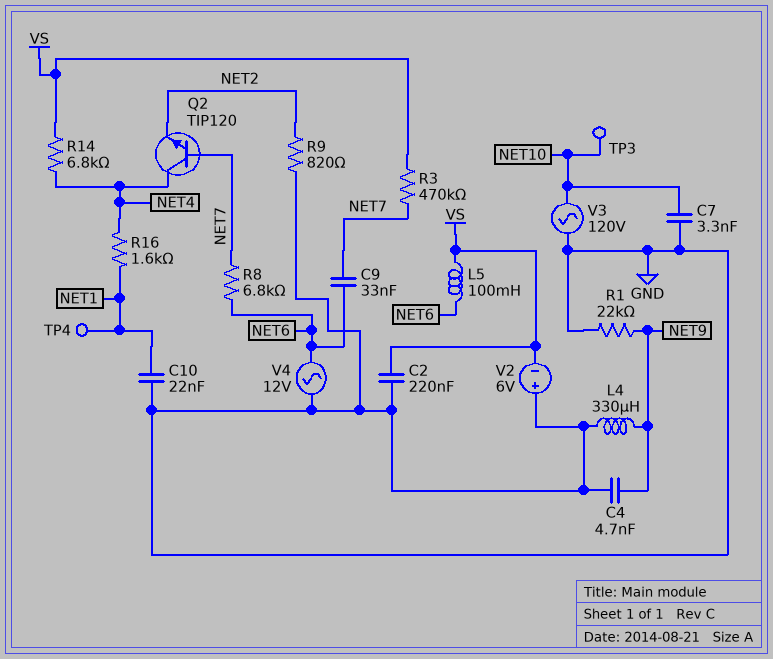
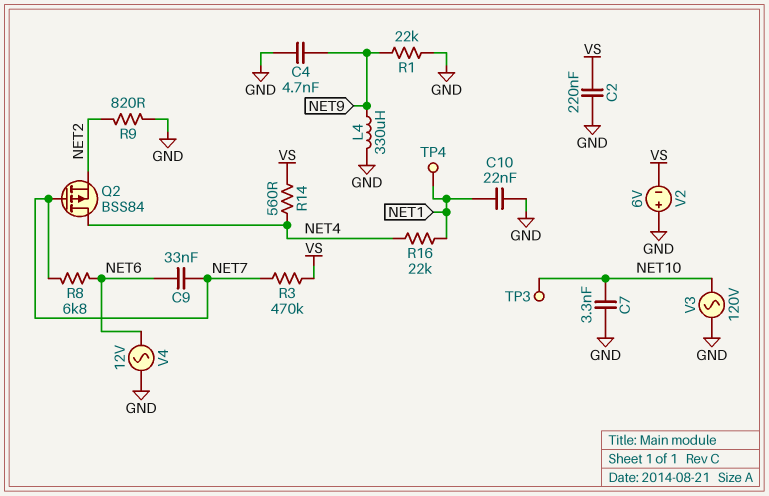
L5: 100mH (NET6, VS) -> none
Q2: NPN TIP120 (B NET7, C NET4, E NET2) -> PMOS BSS84 (G NET7, D NET4, S NET2)
R14: 6.8k (NET4, VS) -> 560 (NET4, VS)
R16: 1.6k (NET1, NET4) -> 22k (NET1, NET4)

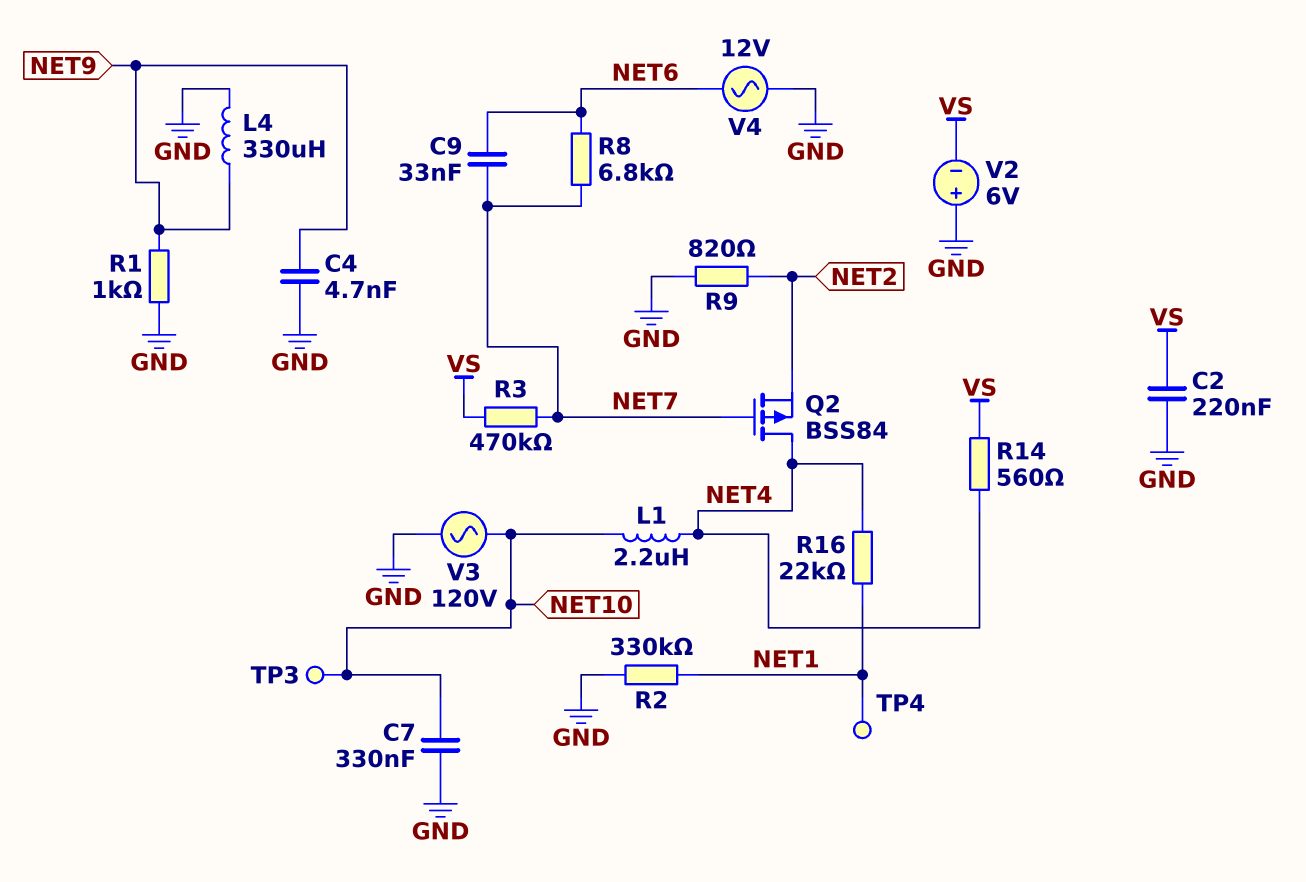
C7: 3.3nF (GND, NET10) -> 330nF (GND, NET10)
C10: 22nF (GND, NET1) -> none
L1: none -> 2.2uH (NET4, NET10)
R1: 22k (GND, NET9) -> 1k (GND, NET9)
R2: none -> 330k (GND, NET1)

